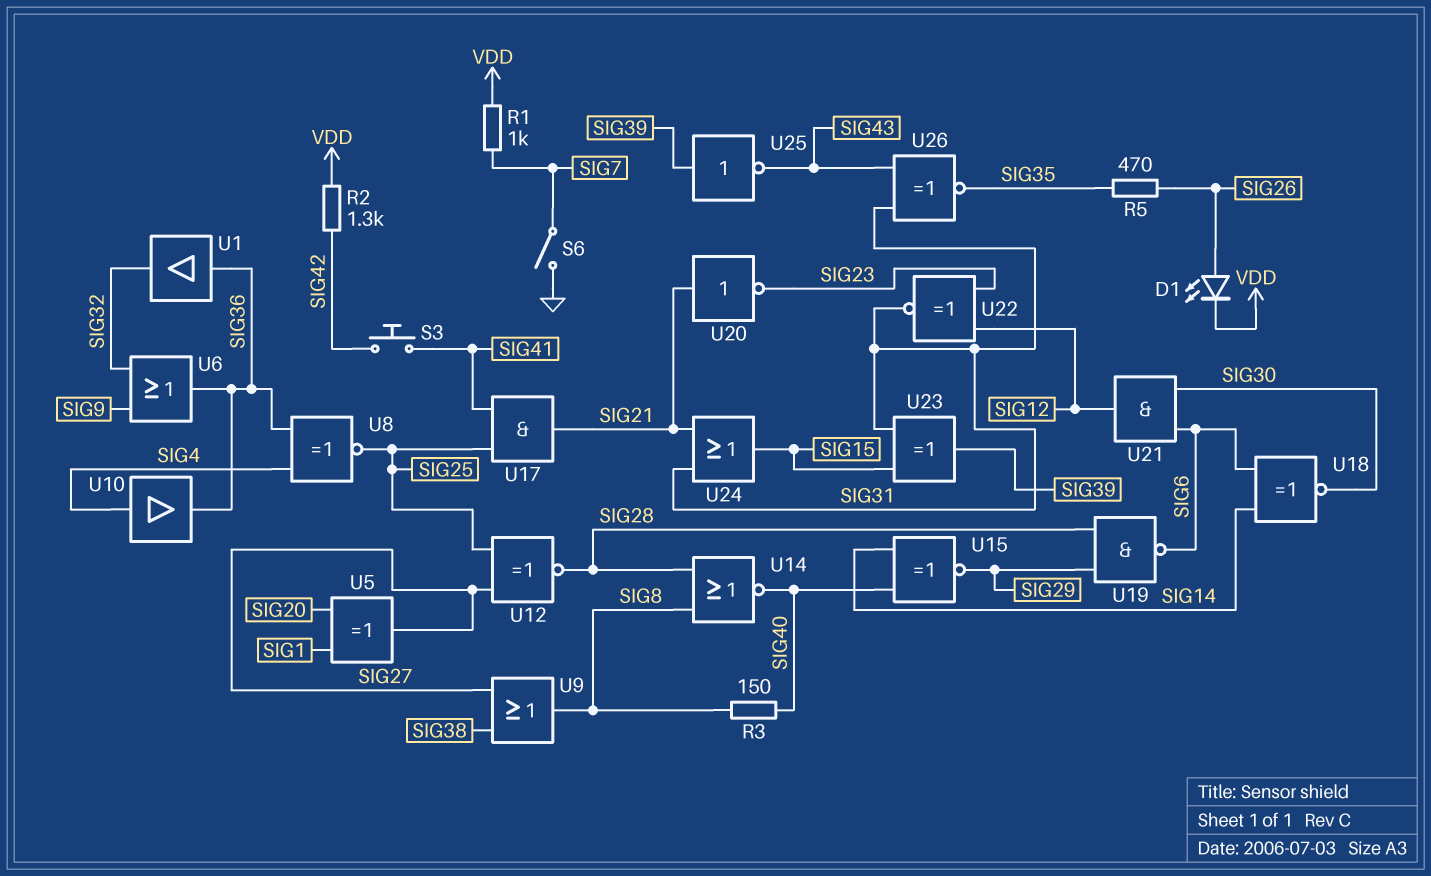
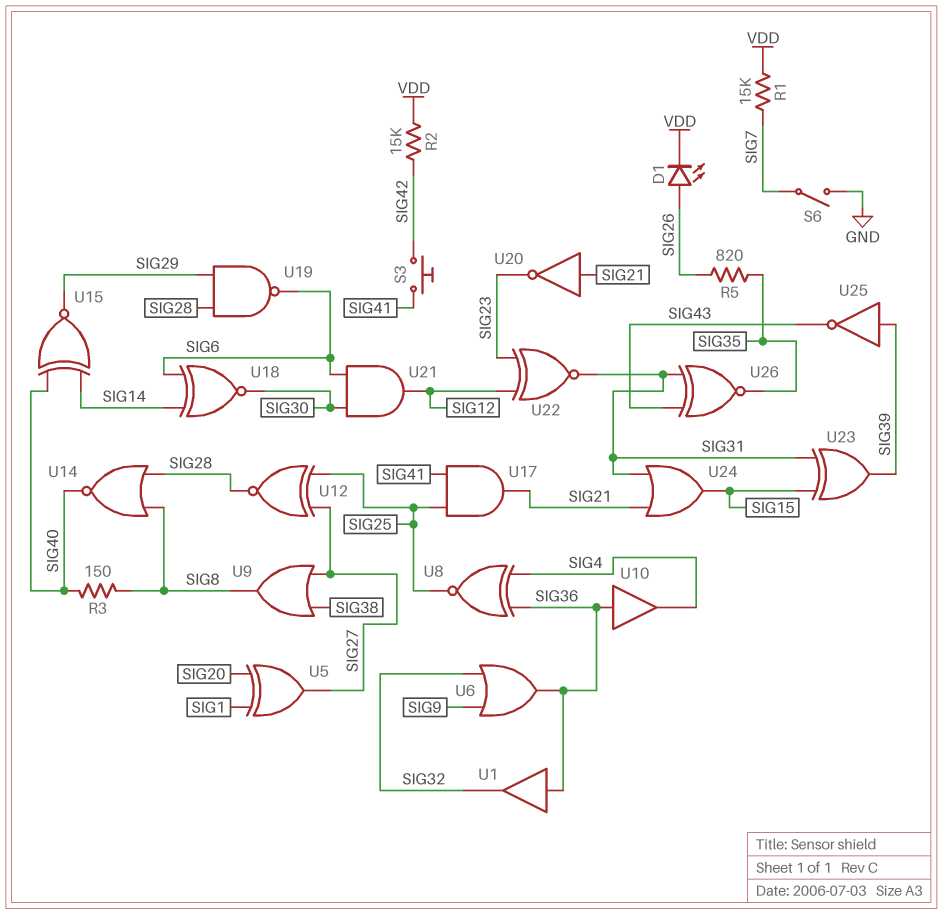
R1: 1k (SIG7, VDD) -> 15k (SIG7, VDD)
R2: 1.3k (SIG42, VDD) -> 15k (SIG42, VDD)
R5: 470 (SIG26, SIG35) -> 820 (SIG26, SIG35)
U10: buffer (in SIG4, out SIG36) -> buffer (in SIG36, out SIG4)

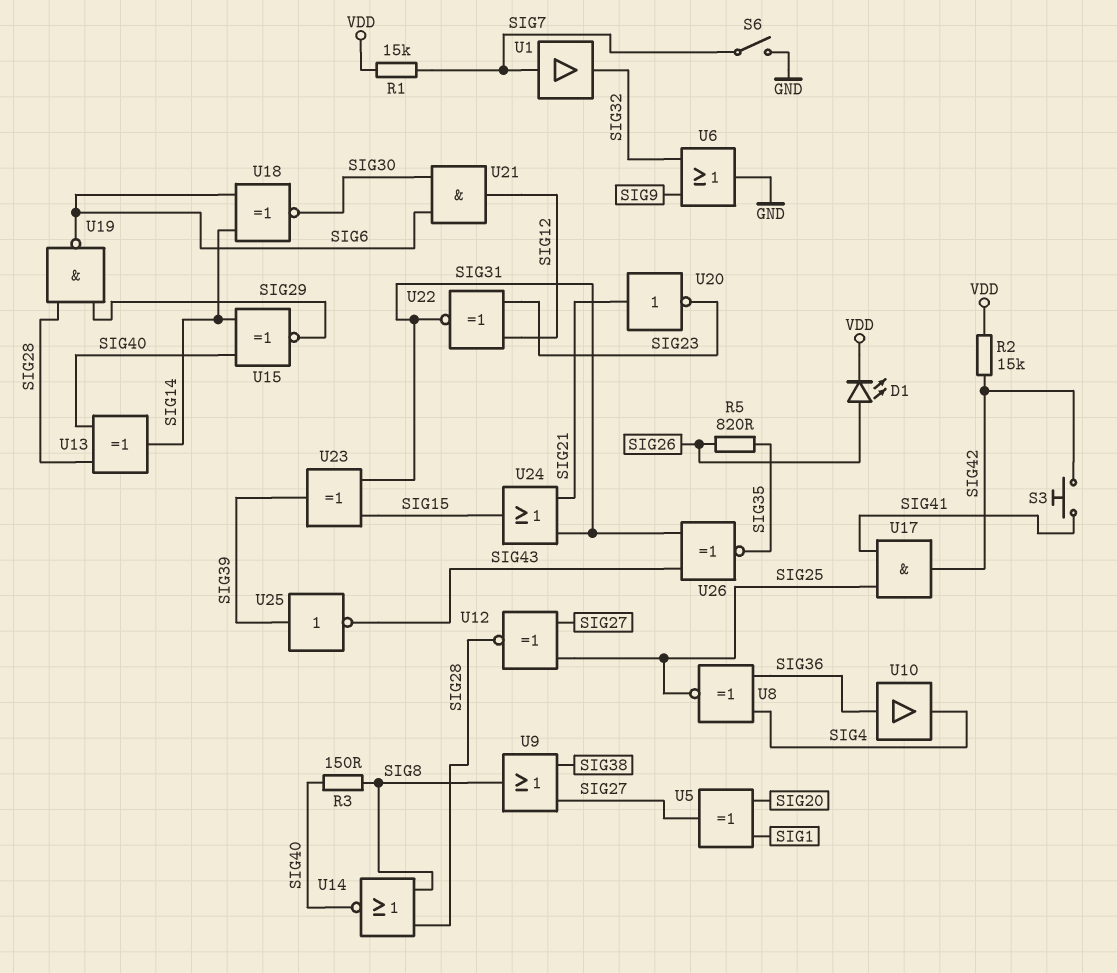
U1: buffer (in SIG36, out SIG32) -> buffer (in SIG7, out SIG32)
U6: OR (in SIG9, in SIG32, out SIG36) -> OR (in SIG9, in SIG32, out GND)
U13: none -> XOR (in SIG28, in SIG40, out SIG14)
U17: AND (in SIG25, in SIG41, out SIG21) -> AND (in SIG25, in SIG41, out SIG42)

